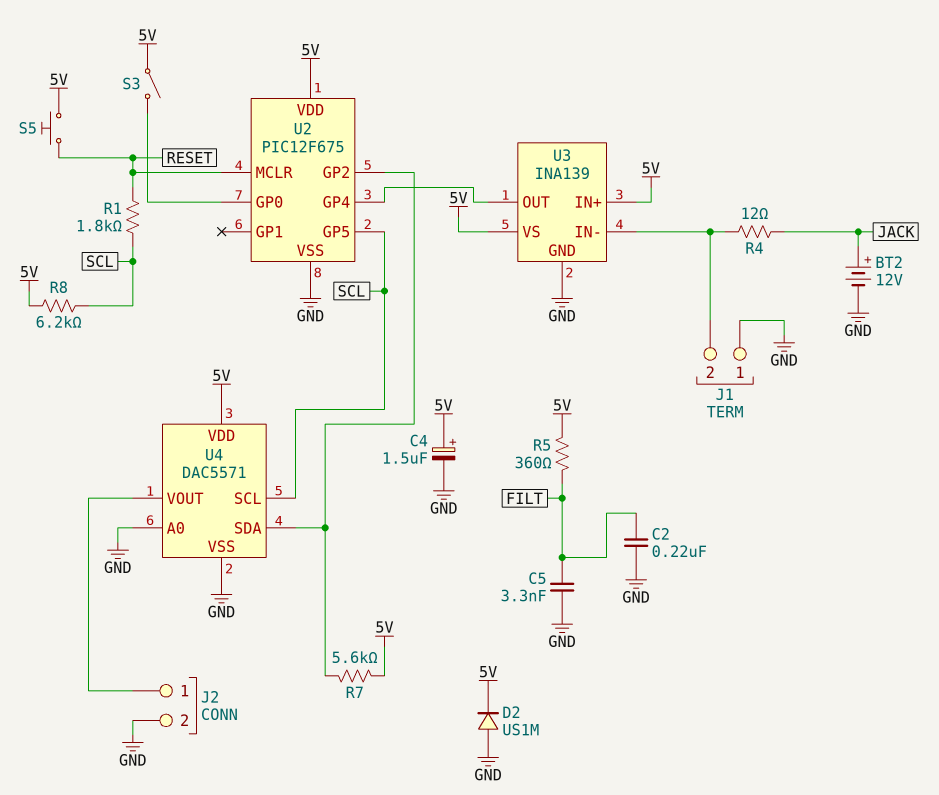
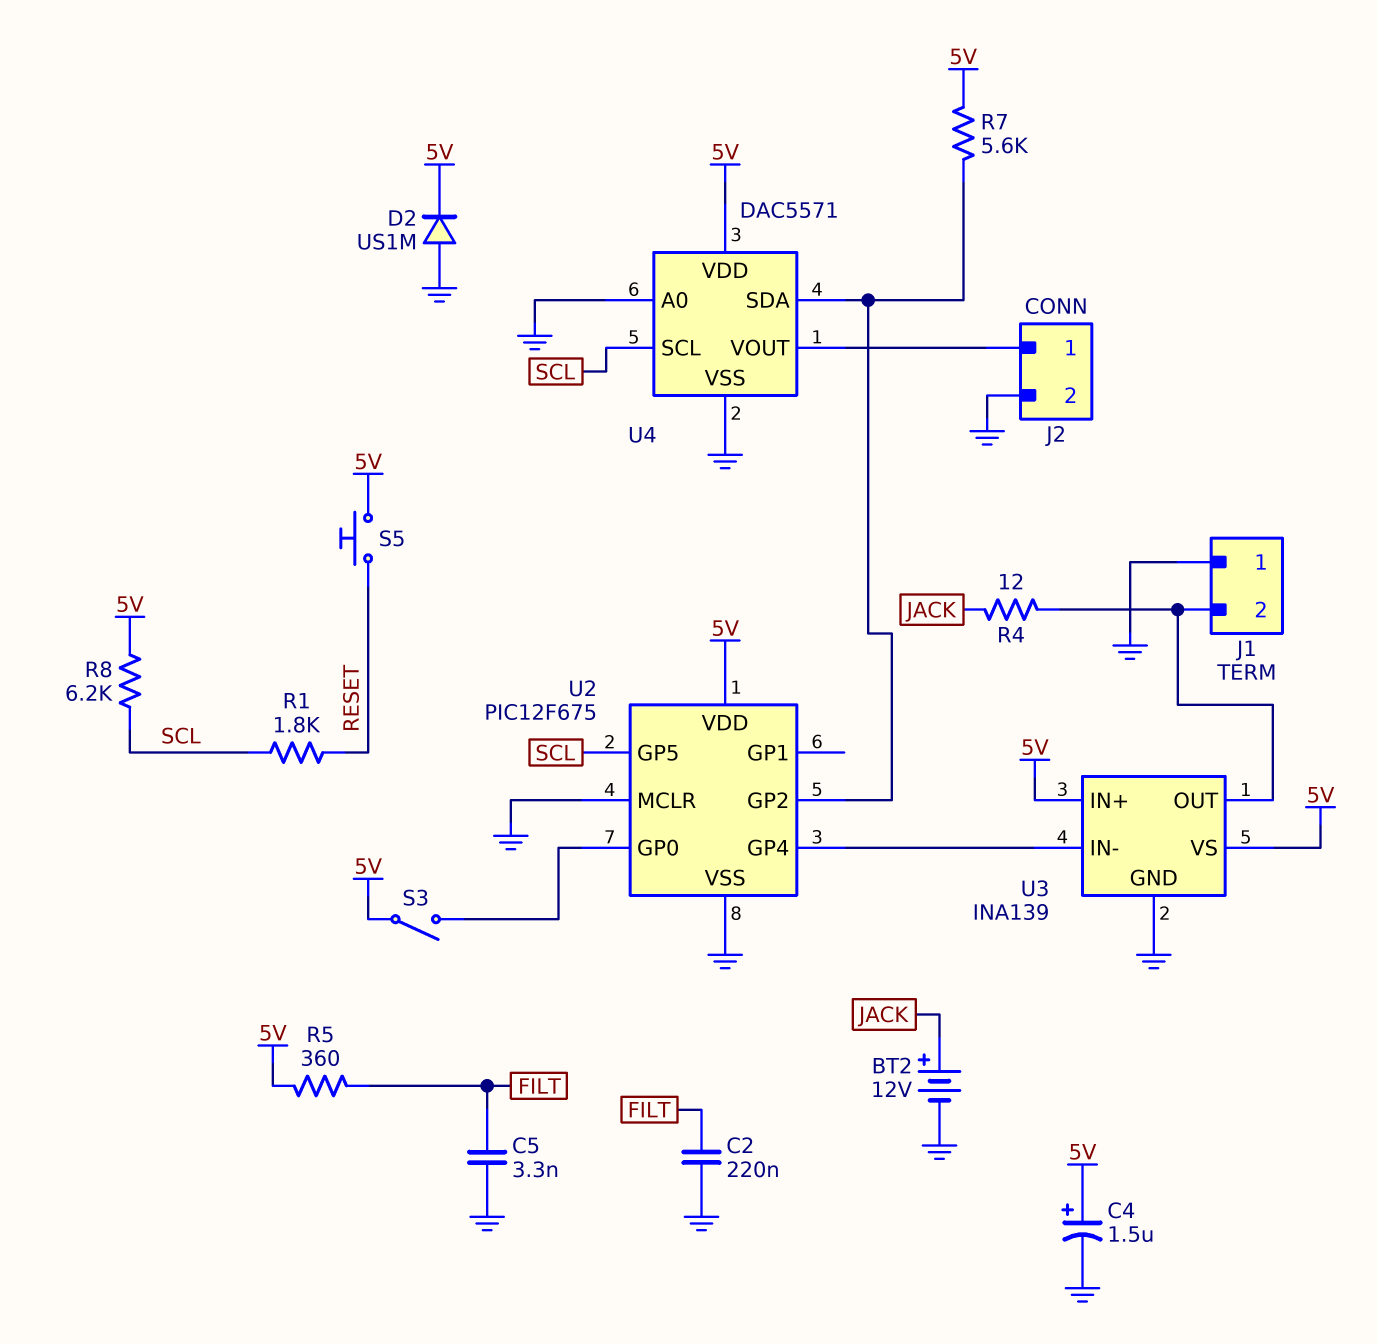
U2 pin MCLR: RESET -> GND
U3 pin IN-: J1/2 -> U2/GP4
U3 pin OUT: U2/GP4 -> J1/2

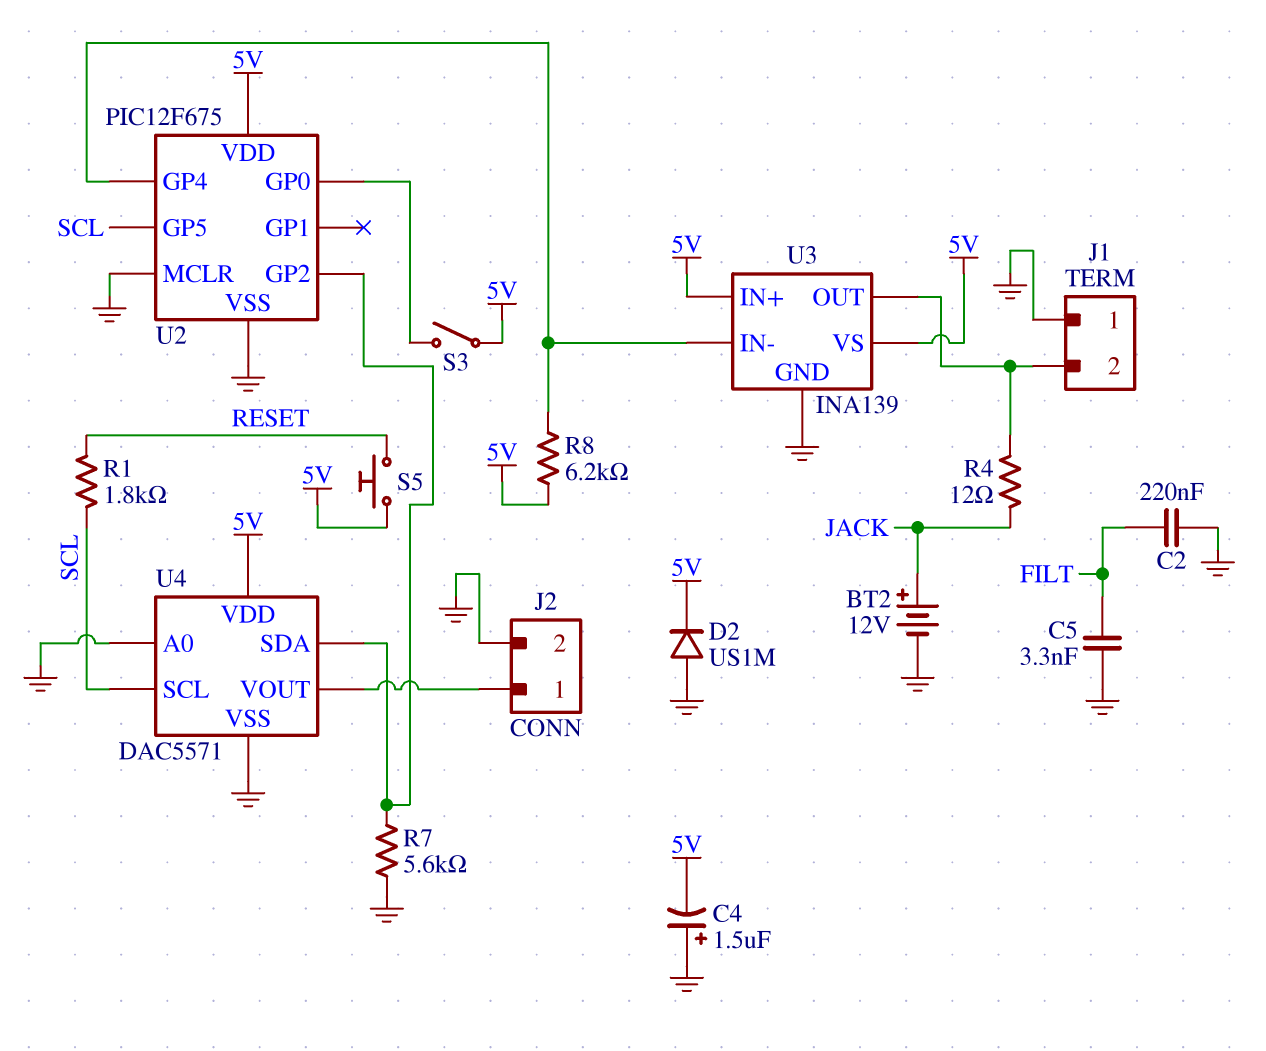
C4: 1.5uF (plus 5V, minus GND) -> 1.5uF (plus GND, minus 5V)
R5: 360 (5V, FILT) -> none
R7: 5.6k (5V, U2/GP2) -> 5.6k (GND, U2/GP2)
R8: 6.2k (5V, SCL) -> 6.2k (5V, U2/GP4)

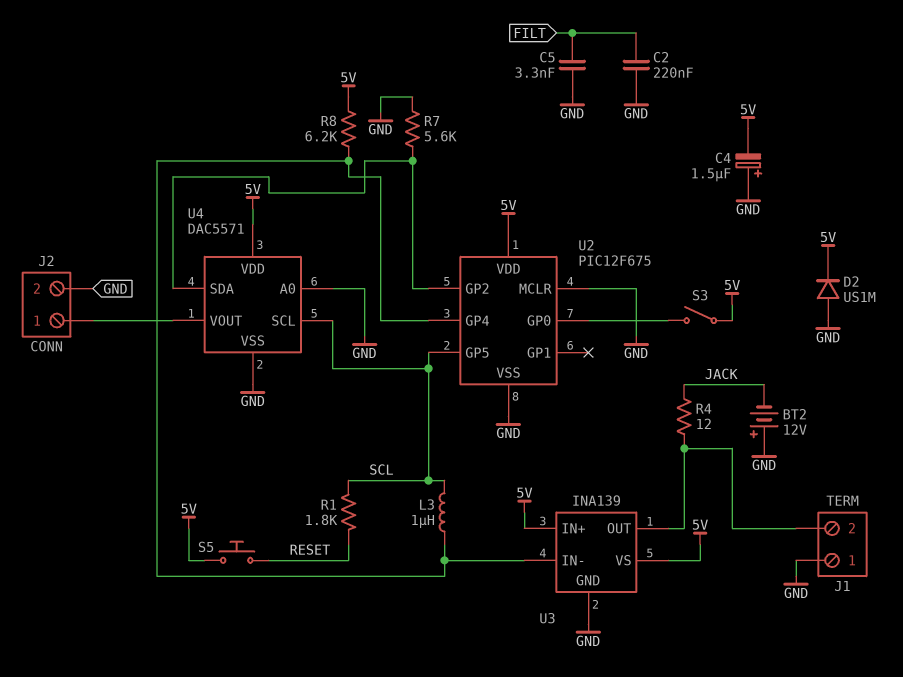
BT2: 12V (plus JACK, minus GND) -> 12V (plus GND, minus JACK)
L3: none -> 1uH (SCL, U2/GP4)

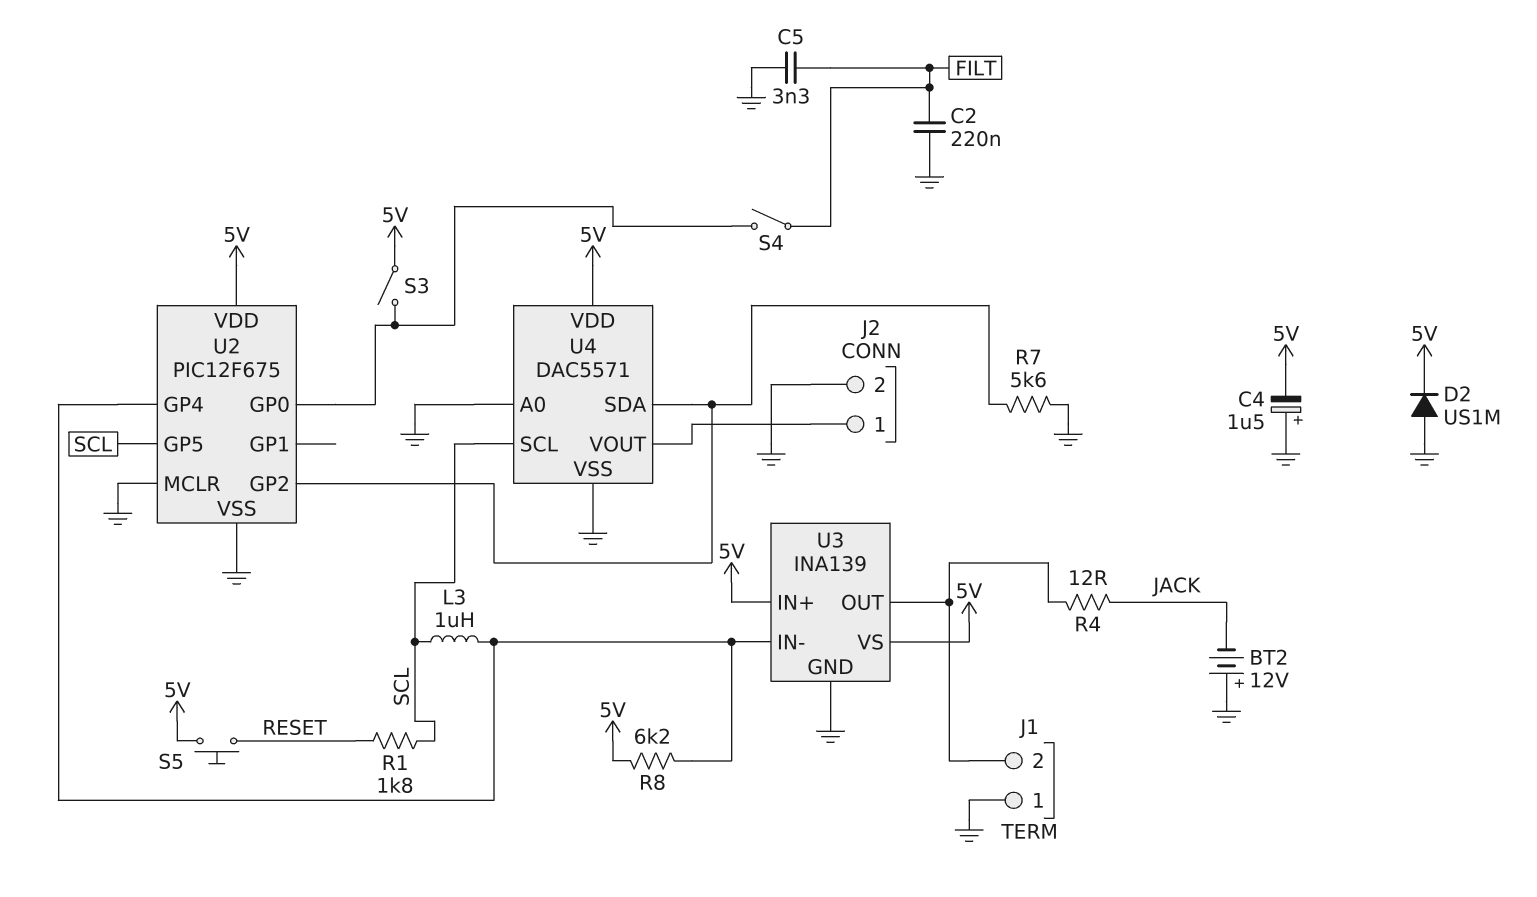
S4: none -> switch (FILT, U2/GP0)

